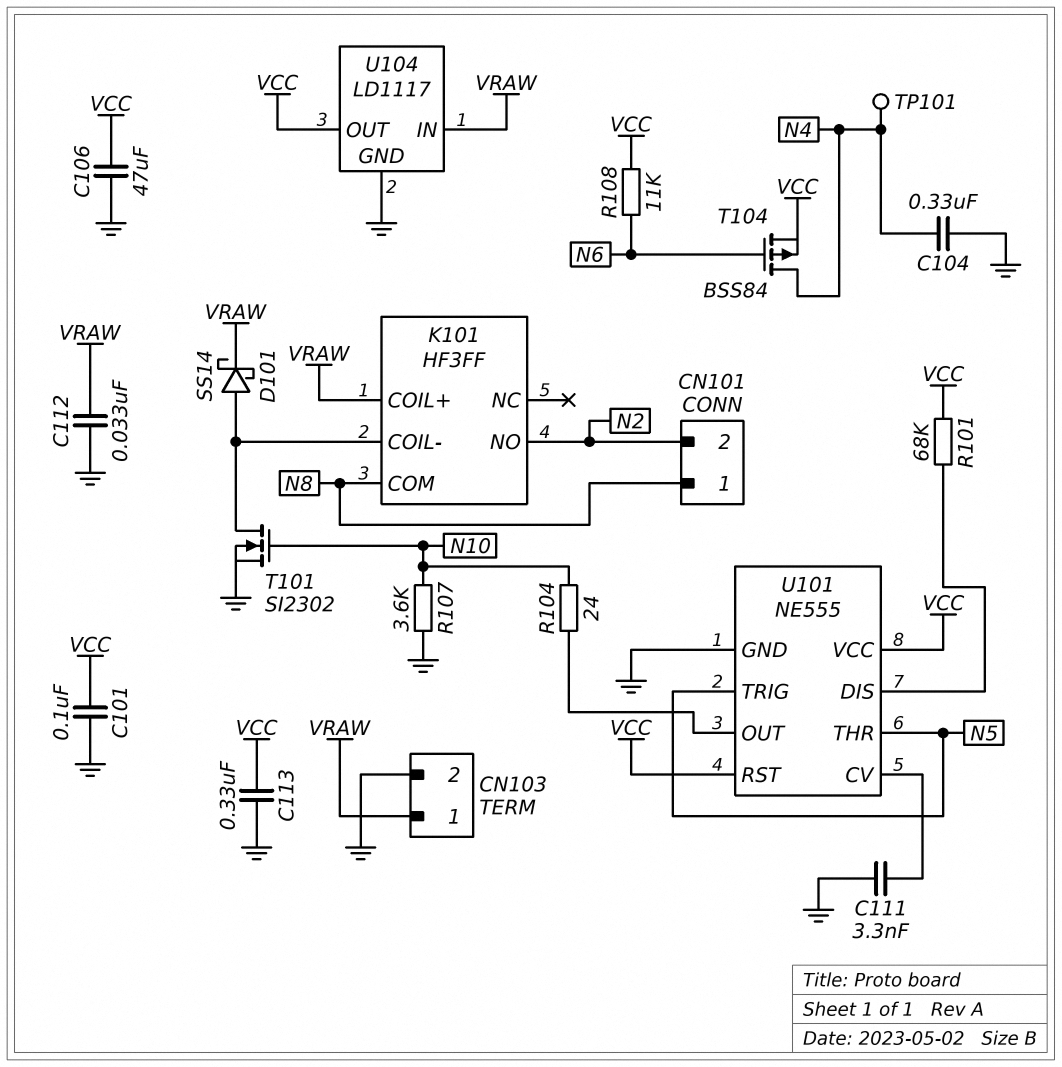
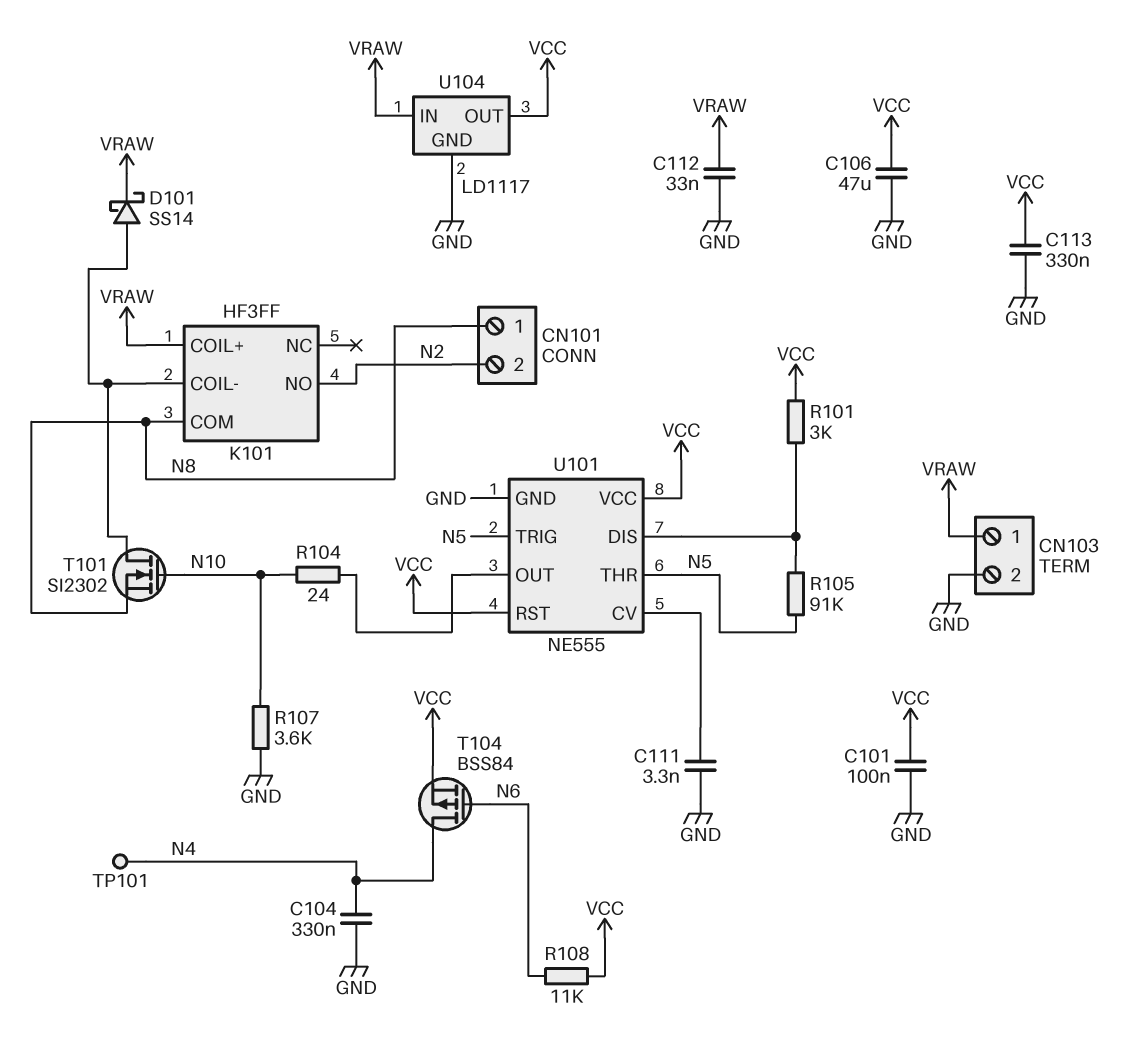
R101: 68k (U101/DIS, VCC) -> 3k (U101/DIS, VCC)
R105: none -> 91k (N5, U101/DIS)
T101: NMOS SI2302 (G N10, D K101/COIL-, S GND) -> NMOS SI2302 (G N10, D K101/COIL-, S N8)

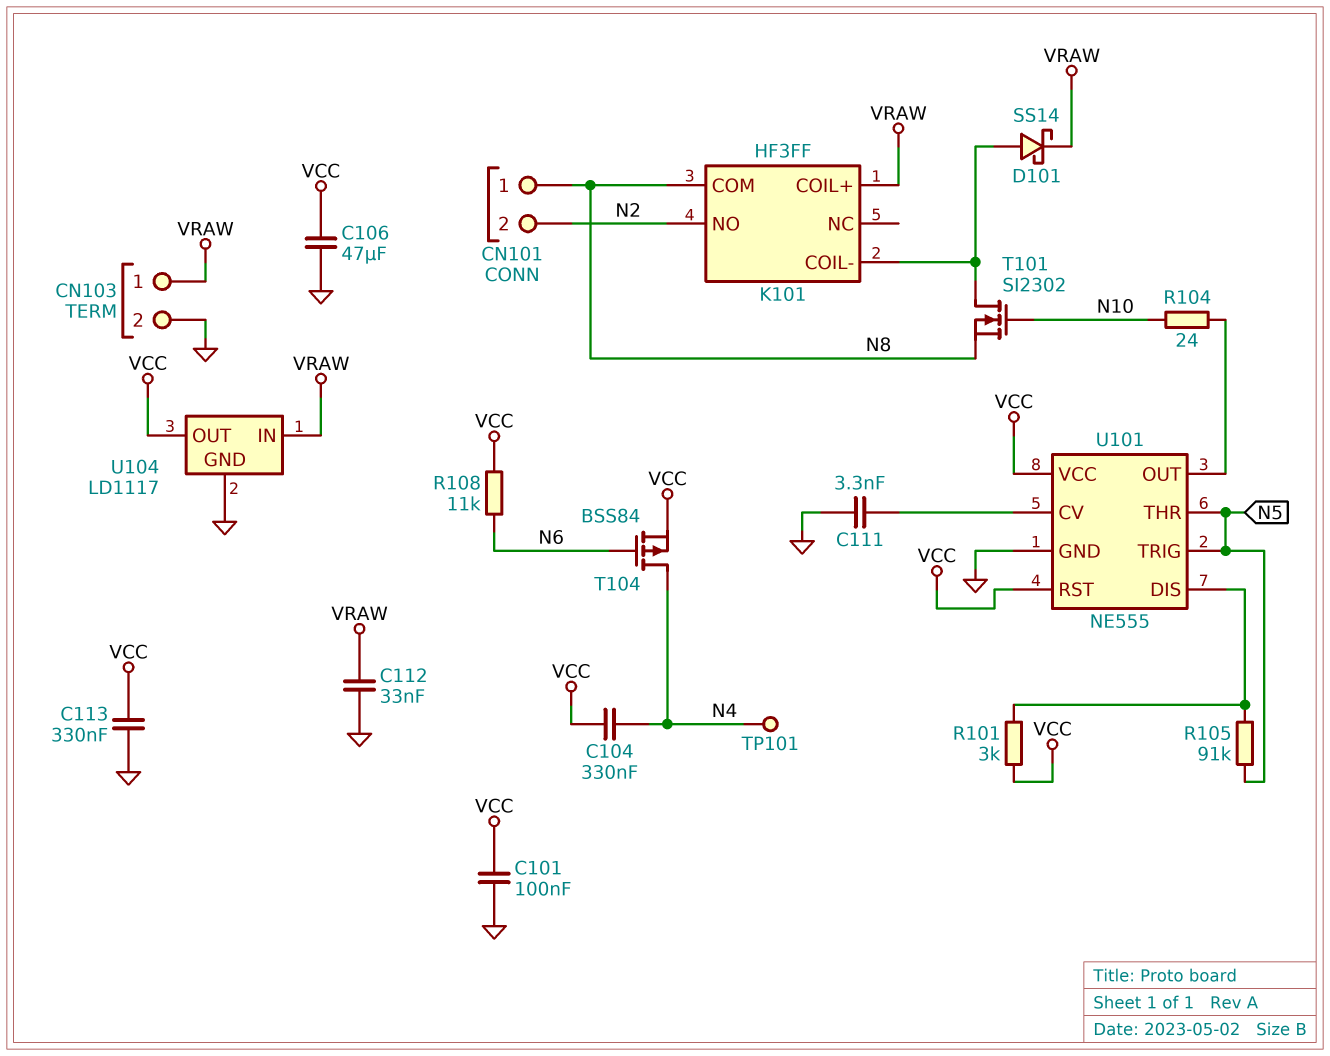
C104: 330nF (GND, N4) -> 330nF (N4, VCC)
R107: 3.6k (GND, N10) -> none

